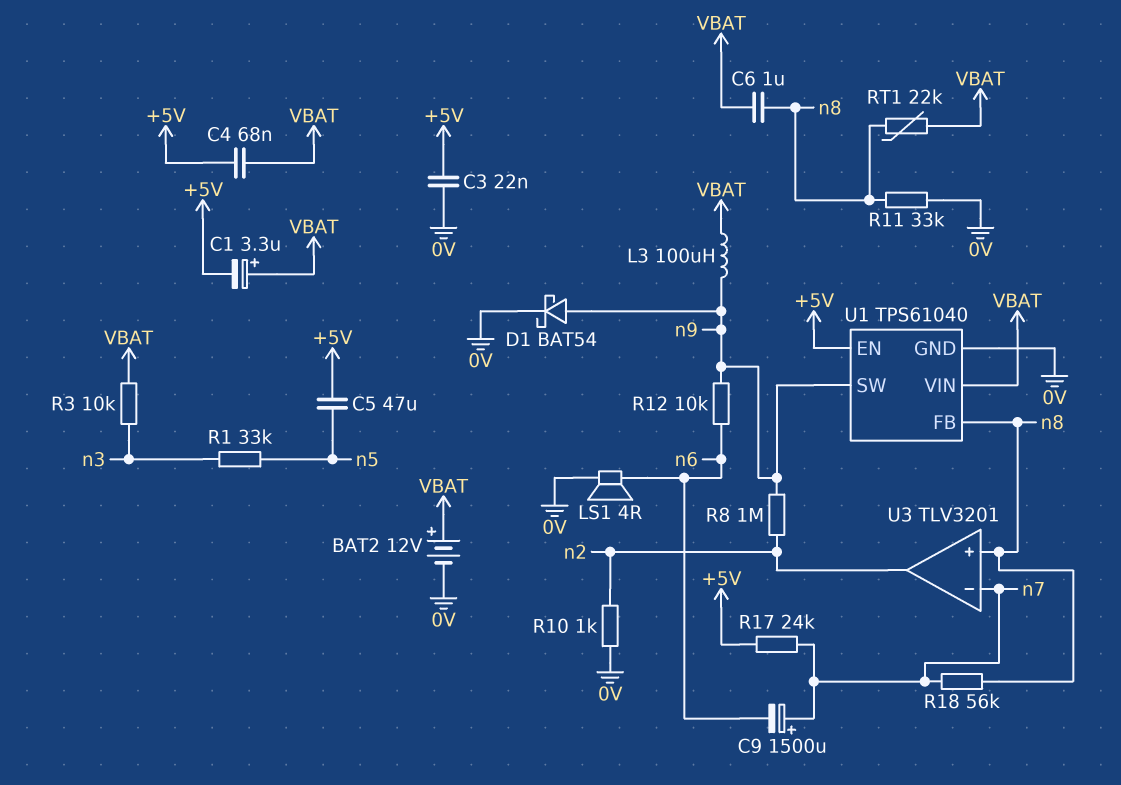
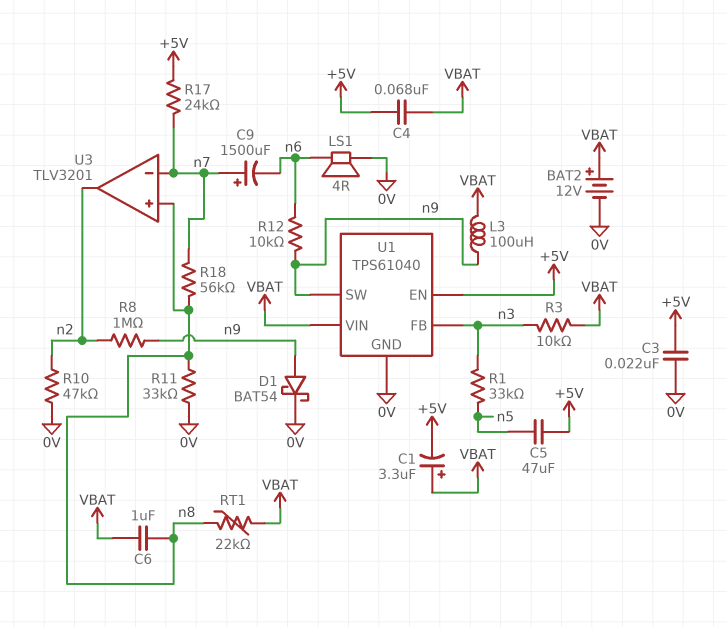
R10: 1k (0V, n2) -> 47k (0V, n2)
U1 pin FB: n8 -> n3

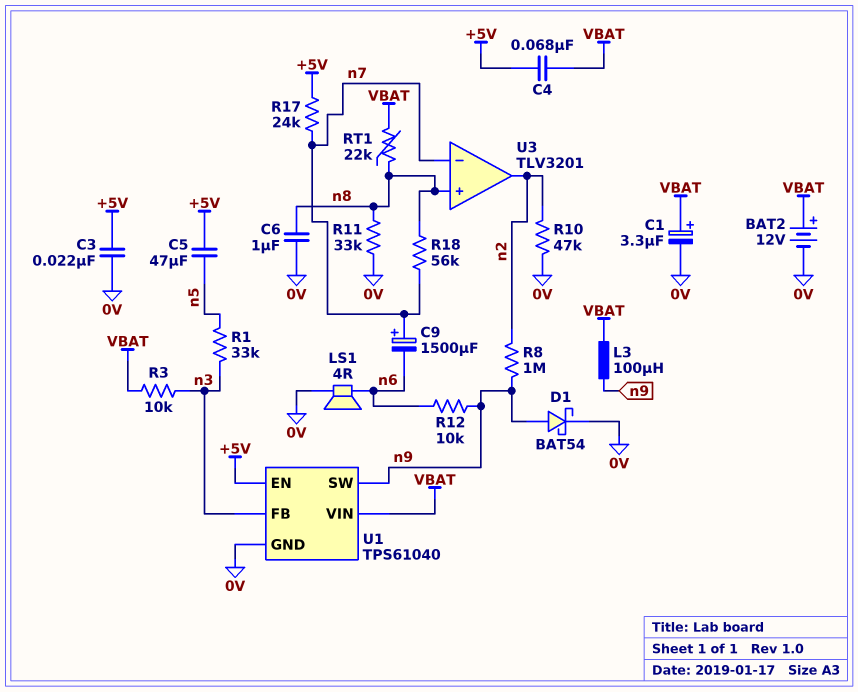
C1: 3.3uF (plus VBAT, minus +5V) -> 3.3uF (plus VBAT, minus 0V)
C6: 1uF (VBAT, n8) -> 1uF (0V, n8)

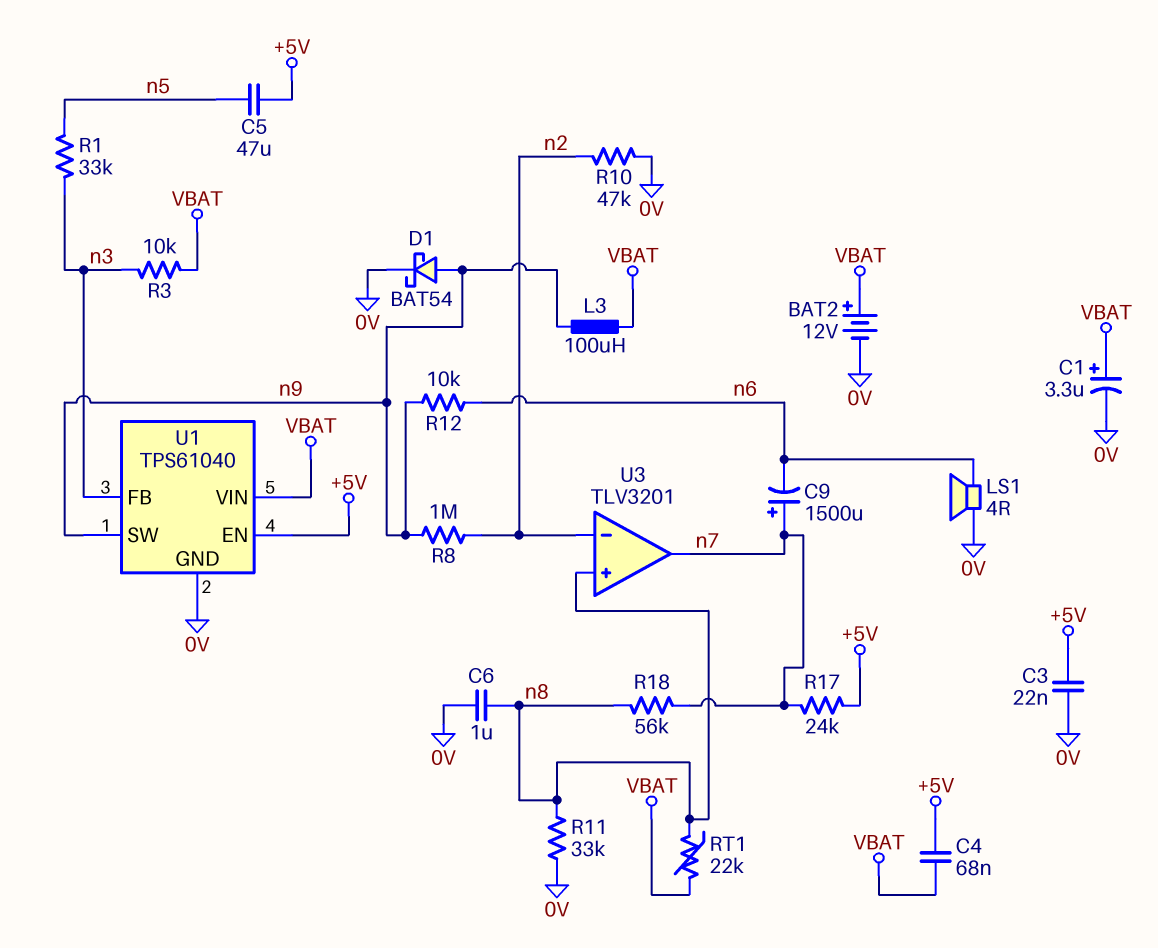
U3 pin in-: n7 -> n2
U3 pin out: n2 -> n7

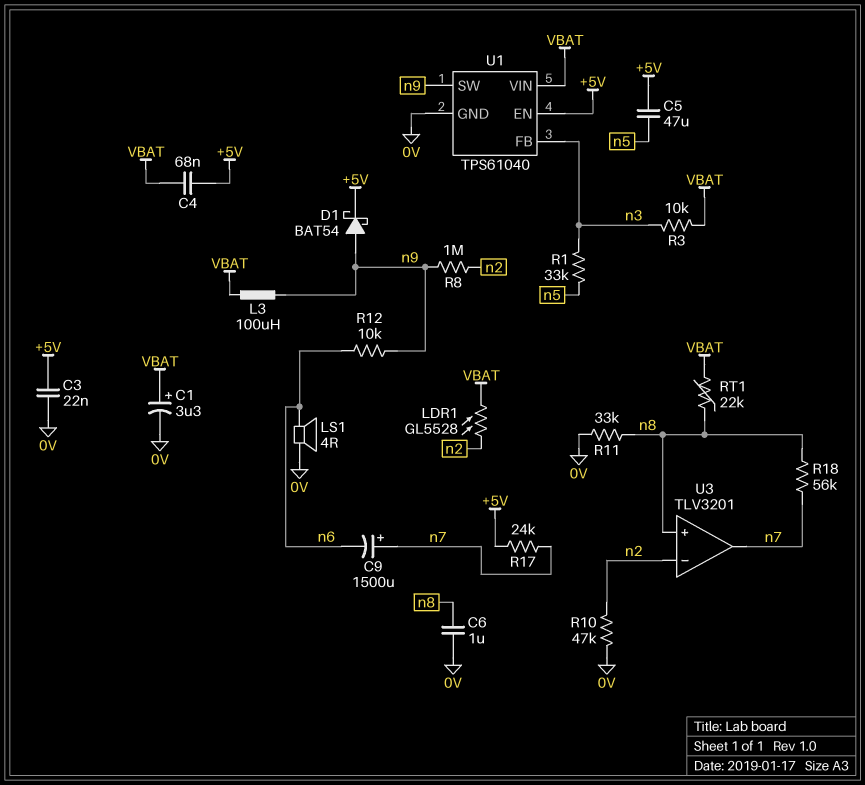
BAT2: 12V (plus VBAT, minus 0V) -> none
D1: schottky BAT54 (A n9, K 0V) -> schottky BAT54 (A n9, K +5V)
LDR1: none -> GL5528 (VBAT, n2)

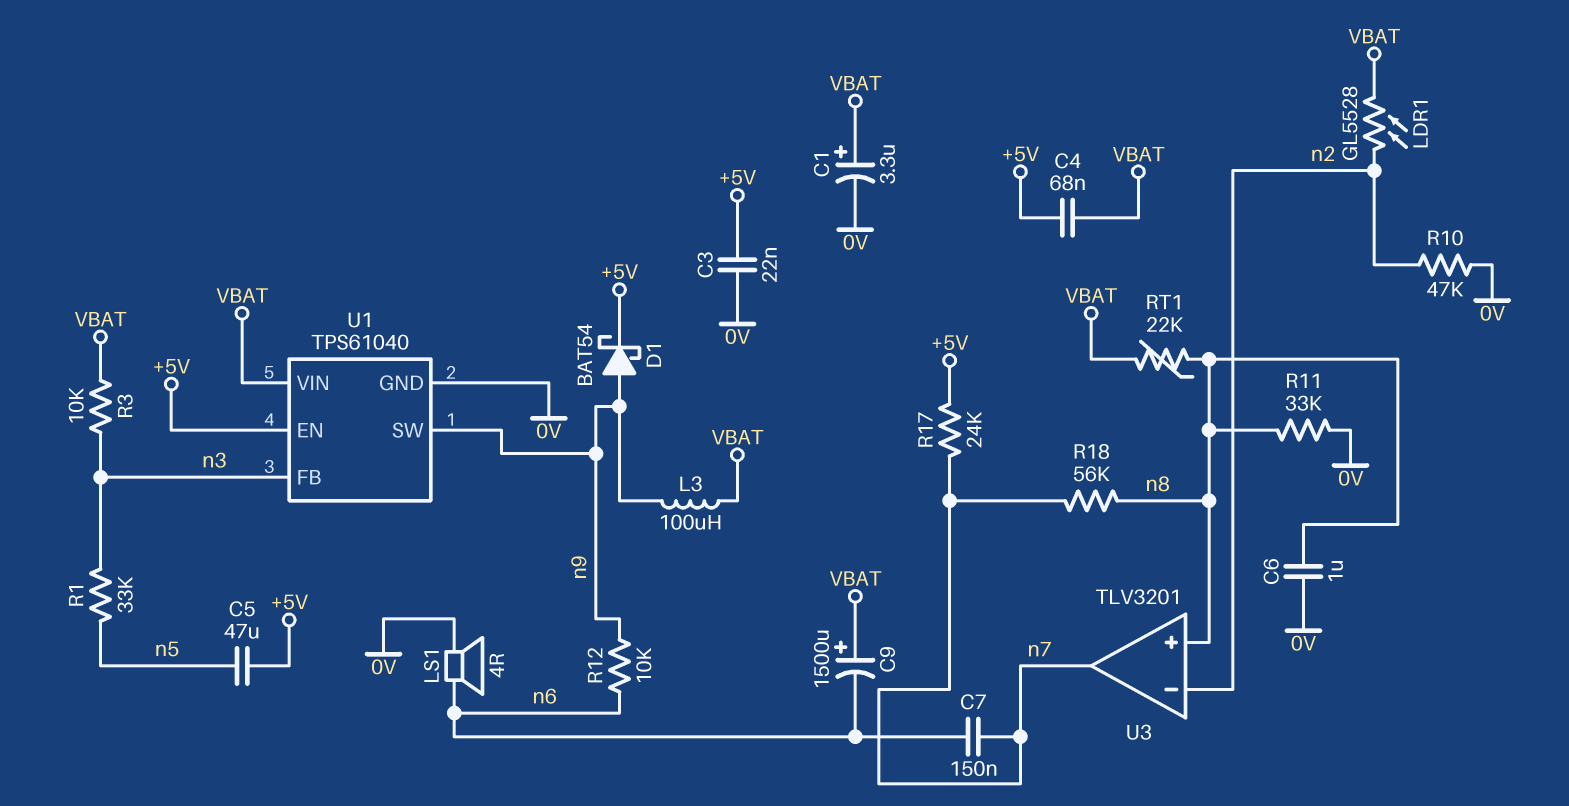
C7: none -> 150nF (n6, n7)
C9: 1500uF (plus n7, minus n6) -> 1500uF (plus VBAT, minus n6)
R8: 1M (n2, n9) -> none

